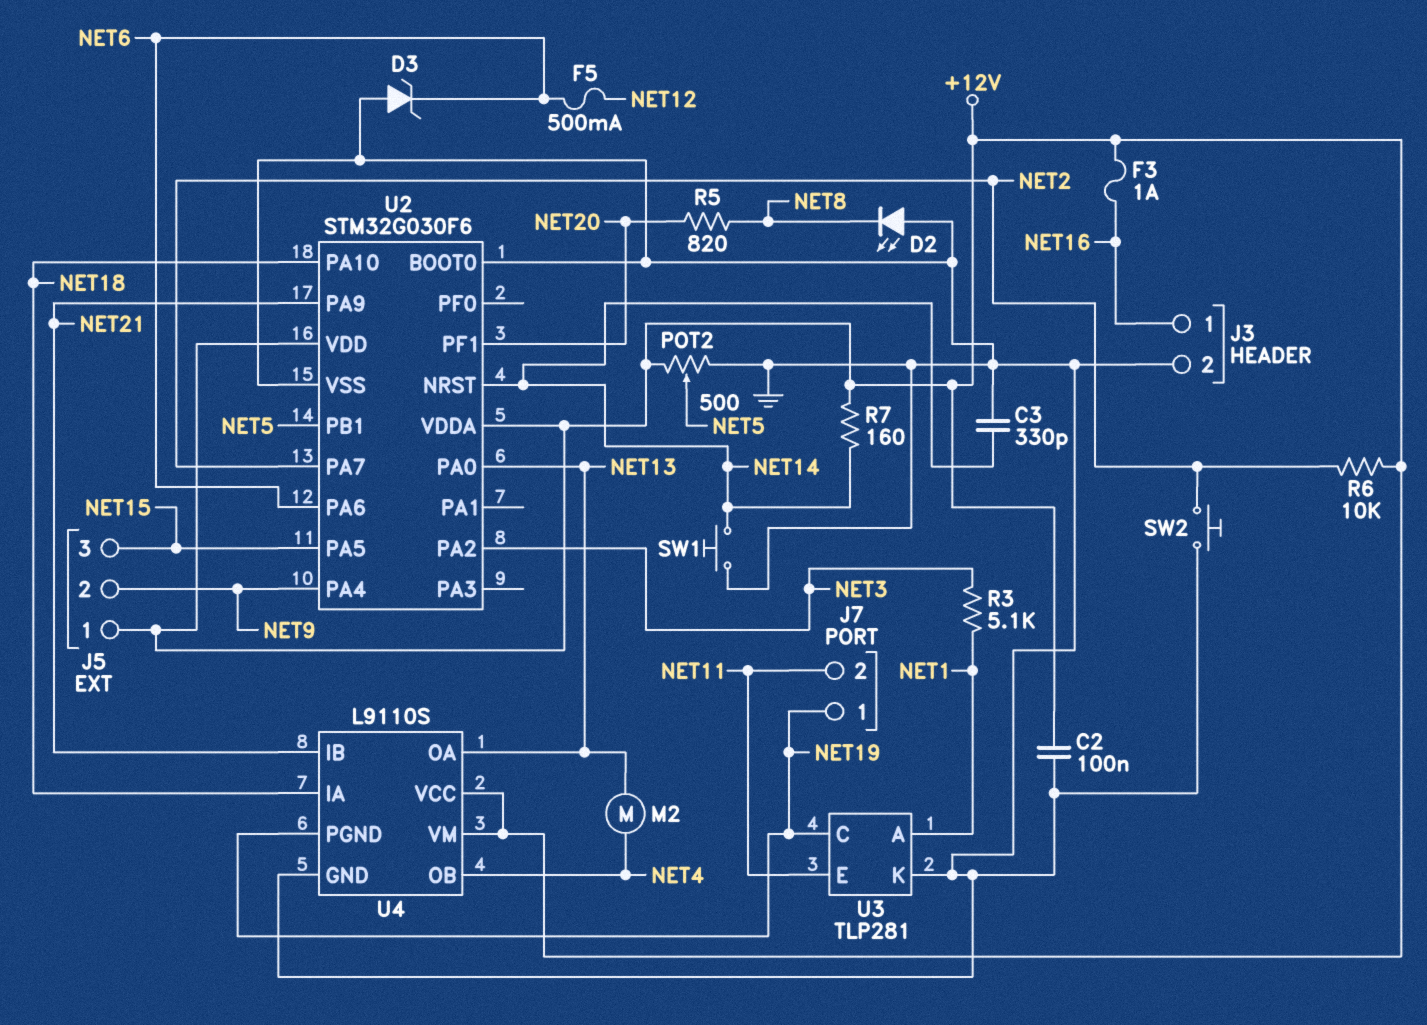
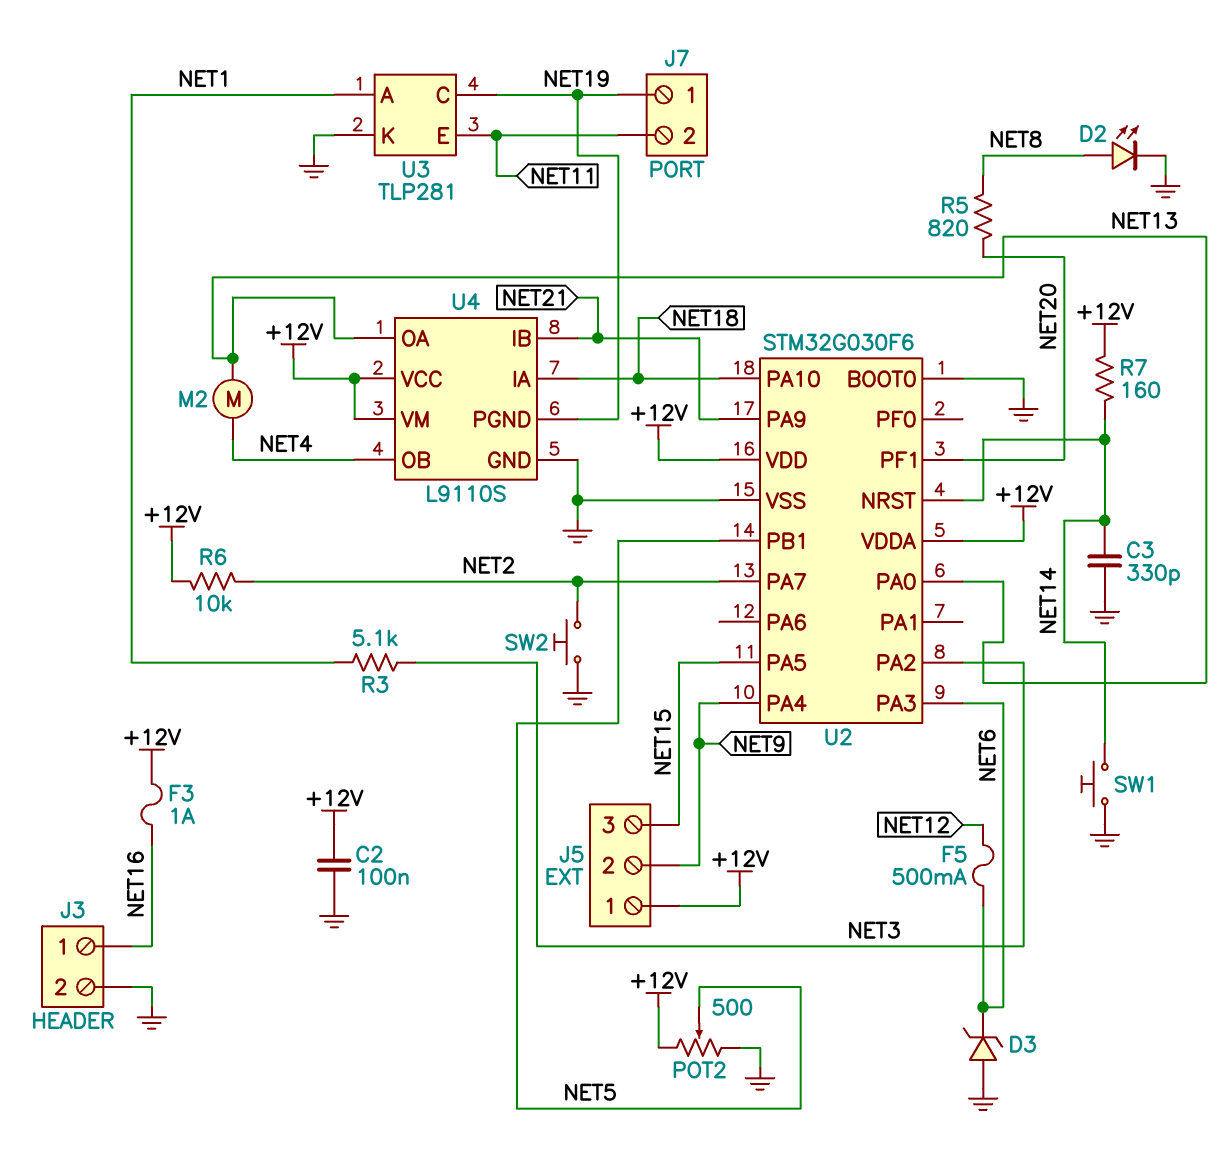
D2: LED (A GND, K NET8) -> LED (A NET8, K GND)
U2 pin PA3: none -> NET6
U2 pin PA6: NET6 -> none

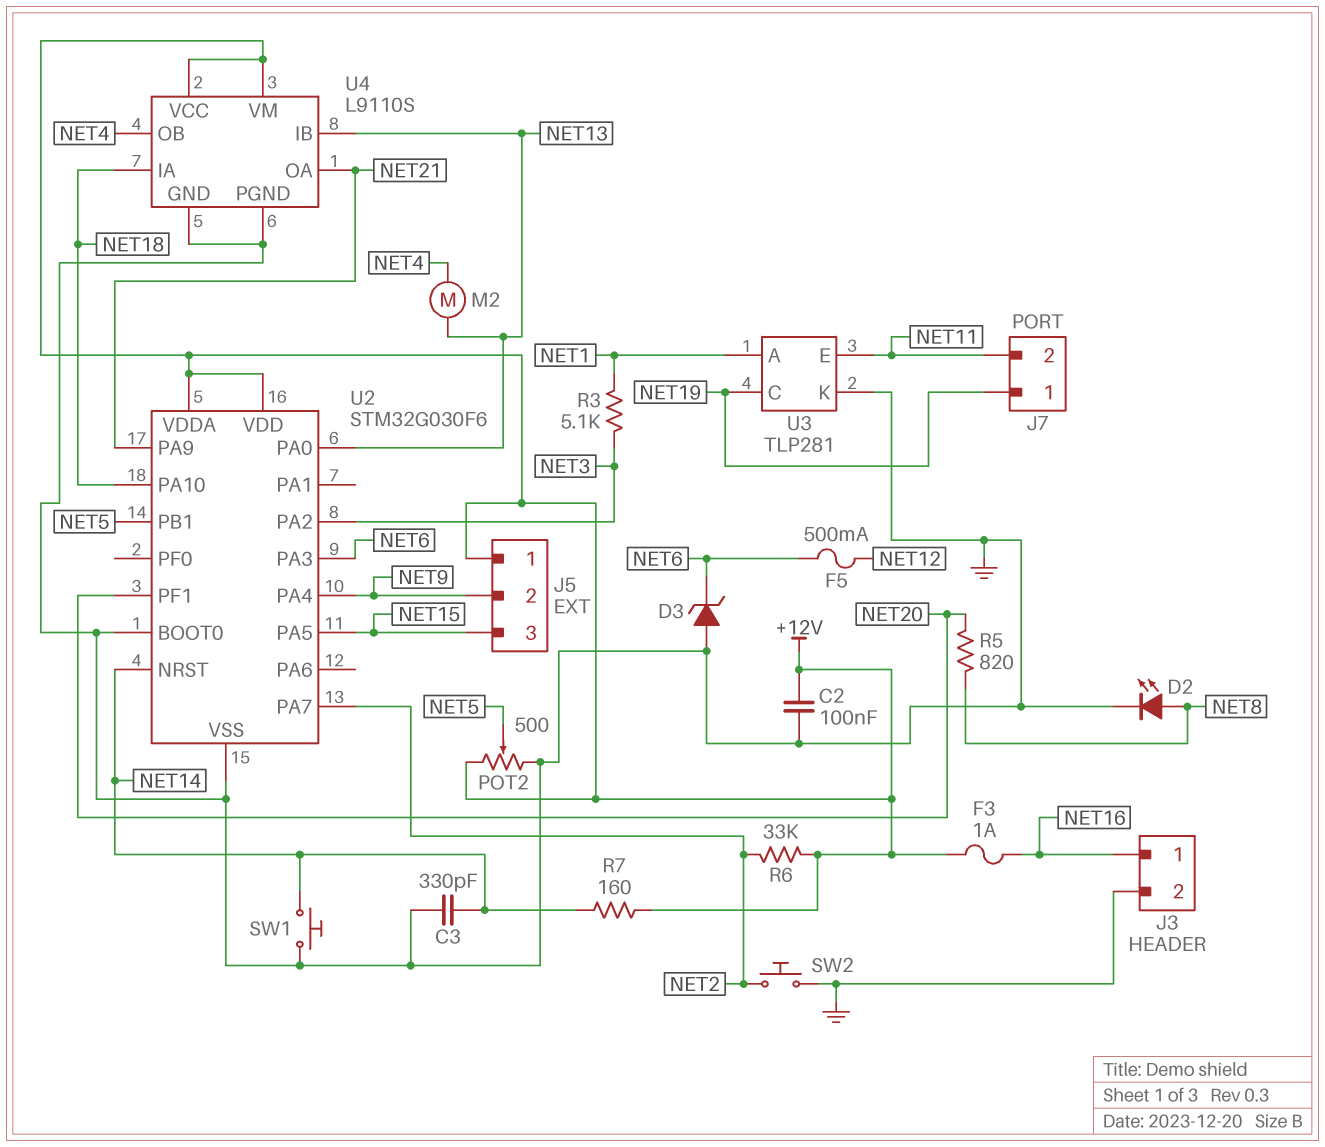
R6: 10k (+12V, NET2) -> 33k (+12V, NET2)
U4 pin IB: NET21 -> NET13
U4 pin OA: NET13 -> NET21
U4 pin PGND: NET19 -> GND

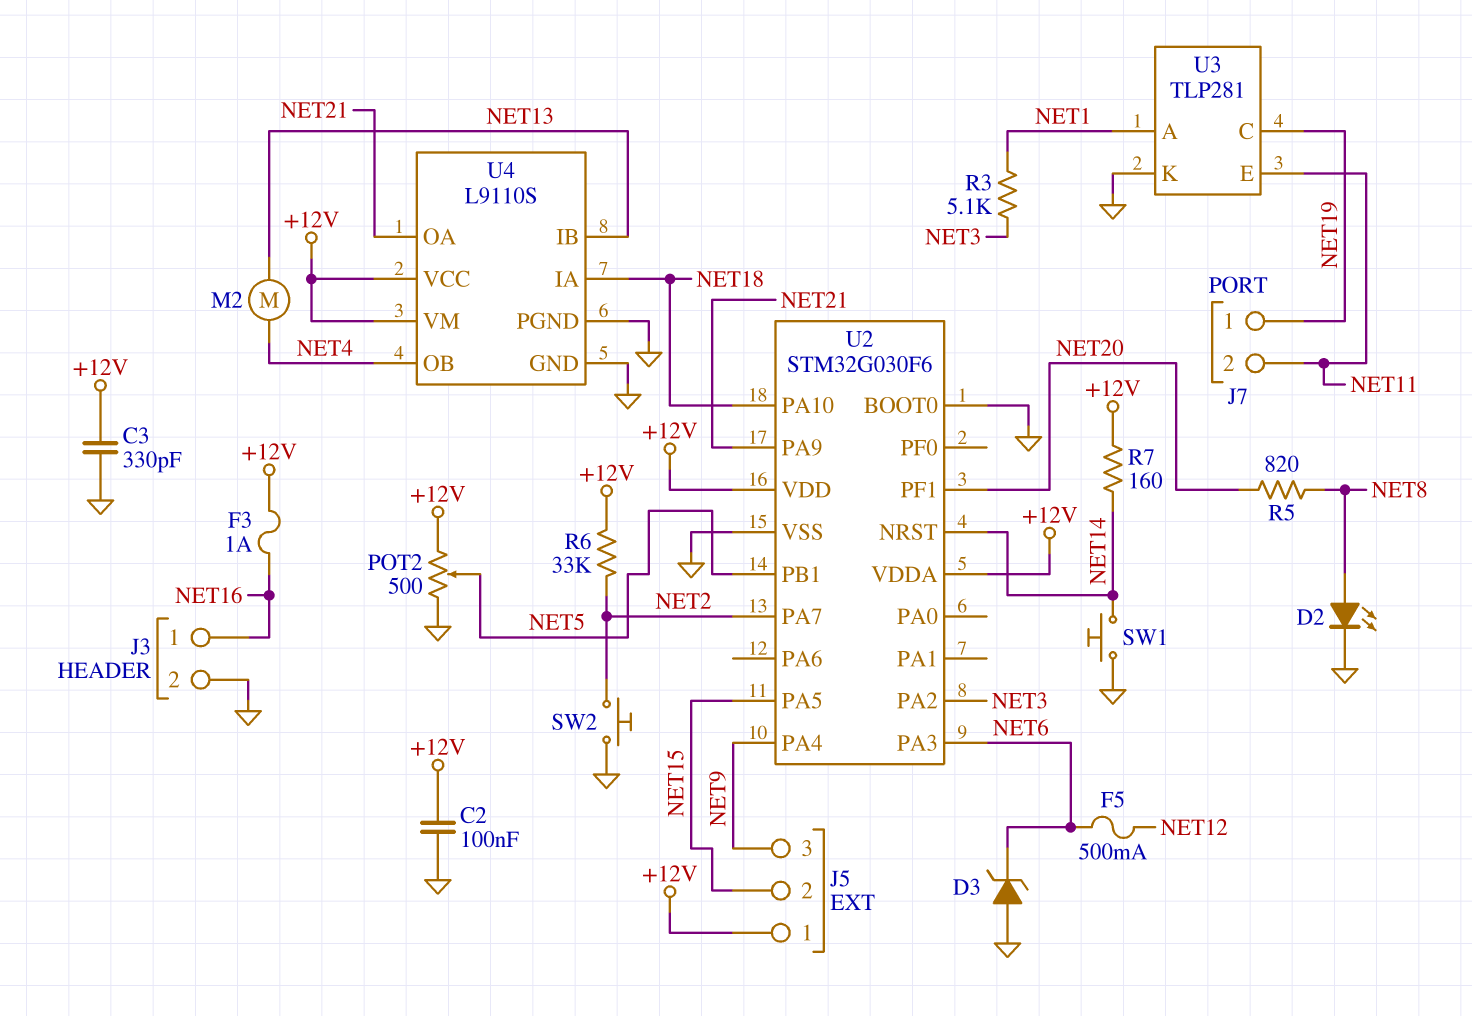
C3: 330pF (GND, NET14) -> 330pF (+12V, GND)
J5 pin 2: NET9 -> NET15
J5 pin 3: NET15 -> NET9
U2 pin PA0: NET13 -> none

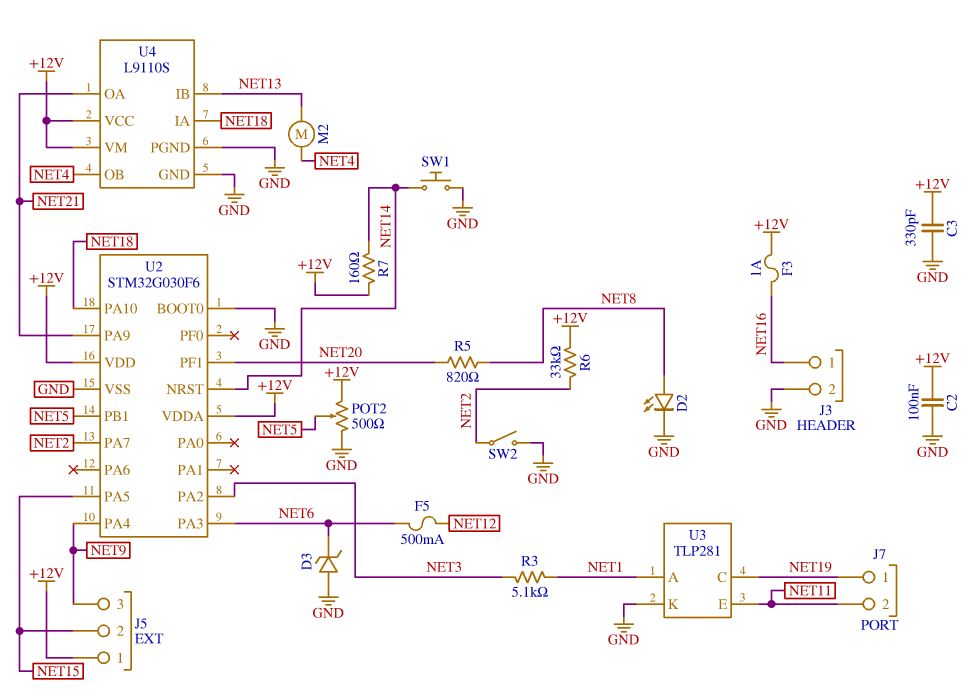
SW2: button (GND, NET2) -> switch (GND, NET2)

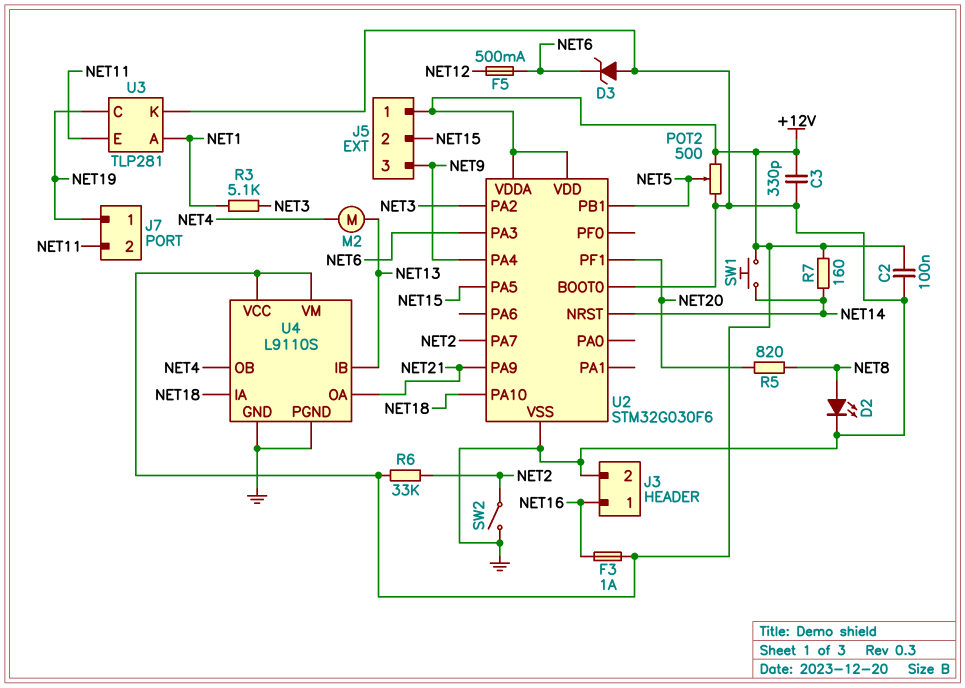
SW1: button (GND, NET14) -> button (+12V, NET14)

